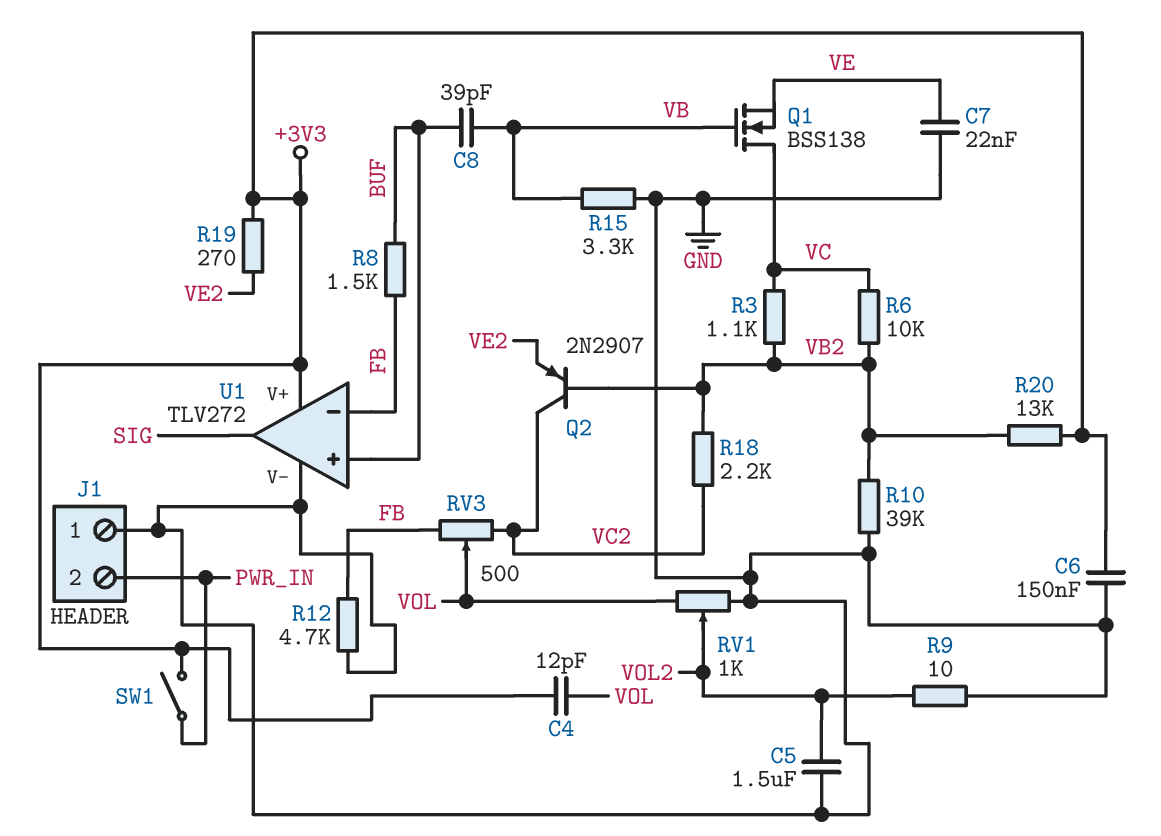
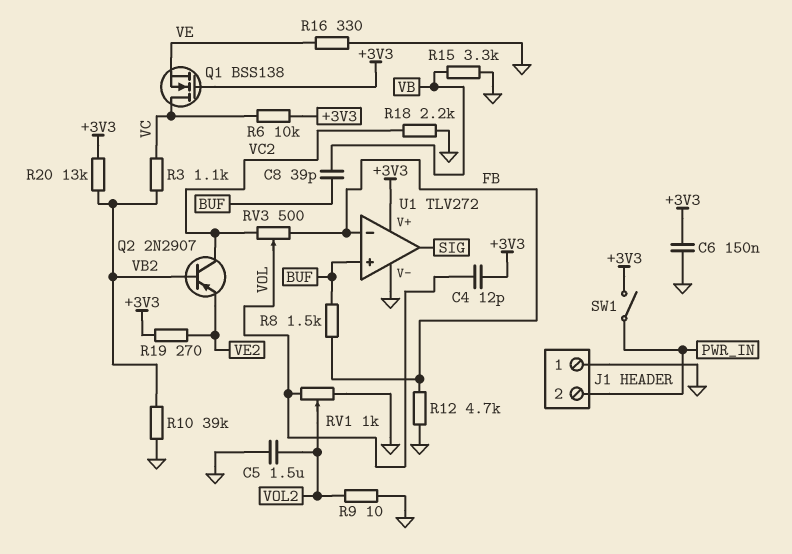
C7: 22nF (GND, VE) -> none
Q1: NMOS BSS138 (G VB, D VC, S VE) -> NMOS BSS138 (G +3V3, D VC, S VE)
R6: 10k (VB2, VC) -> 10k (+3V3, VC)
R16: none -> 330 (GND, VE)
R18: 2.2k (VB2, VC2) -> 2.2k (GND, VC2)

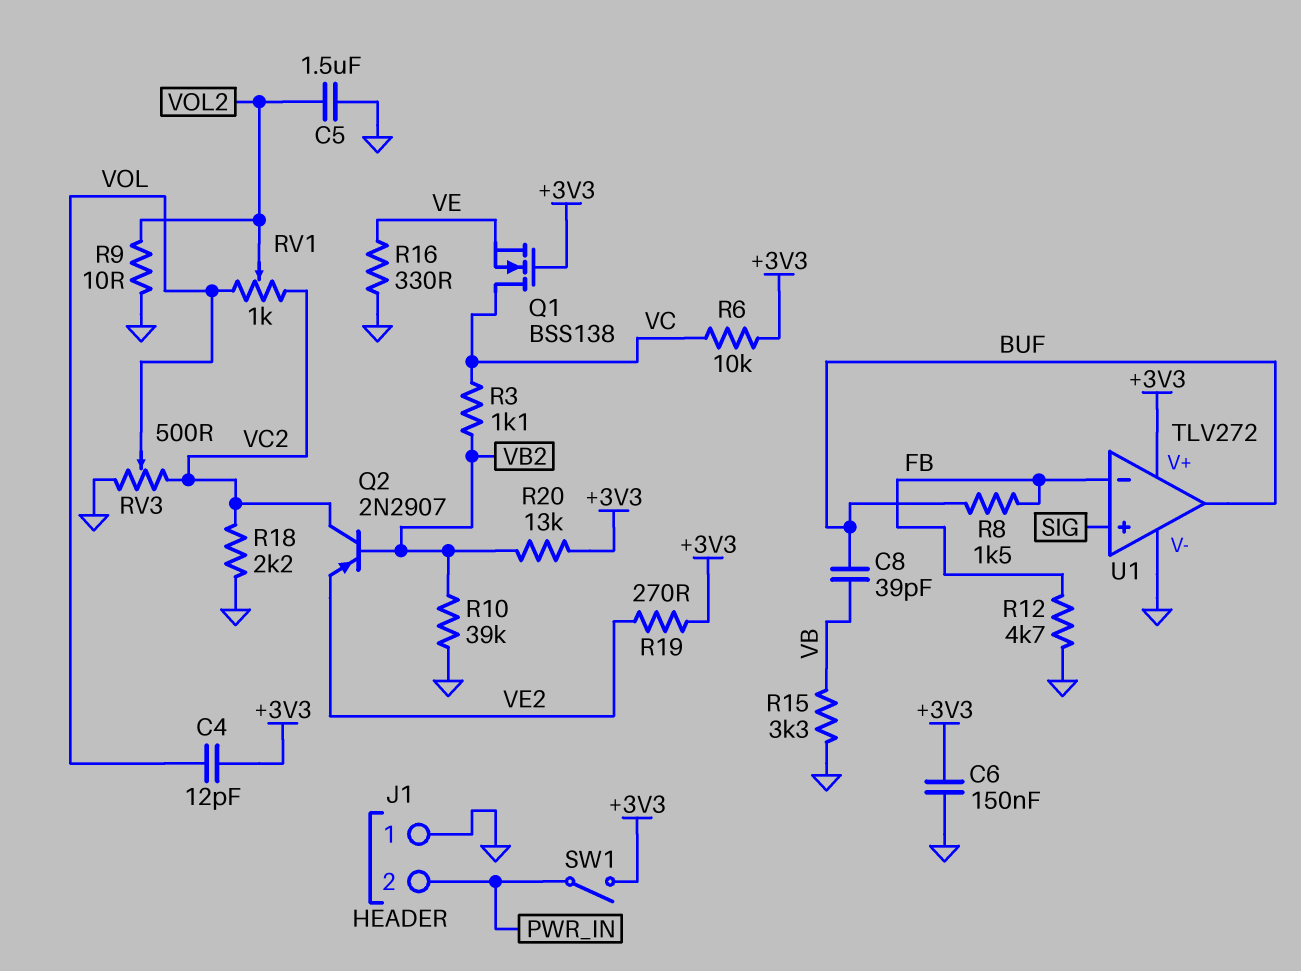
RV1: 1k (GND, VOL, wiper VOL2) -> 1k (VC2, VOL, wiper VOL2)
RV3: 500 (FB, VC2, wiper VOL) -> 500 (GND, VC2, wiper VOL)
U1 pin in+: BUF -> SIG
U1 pin out: SIG -> BUF

